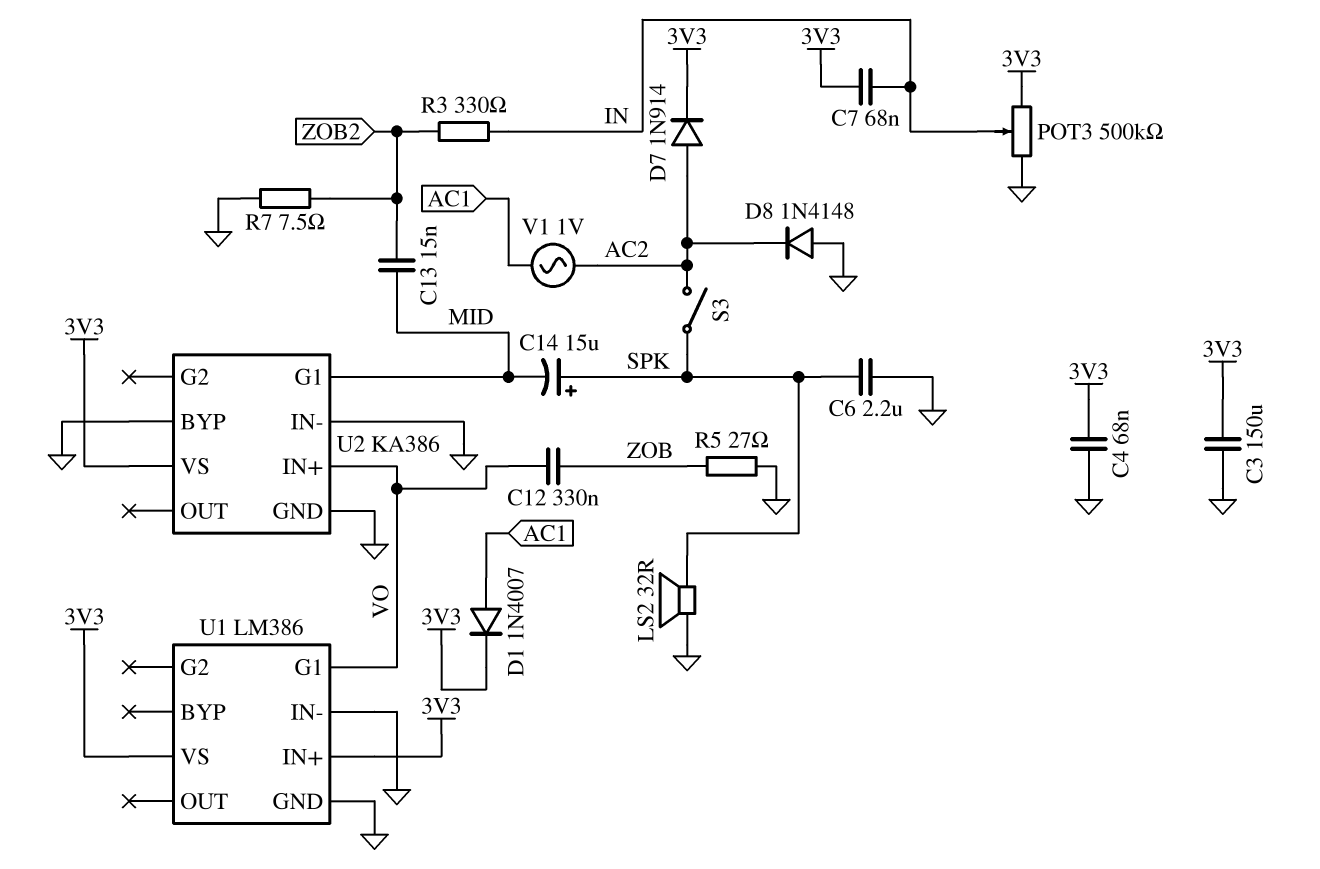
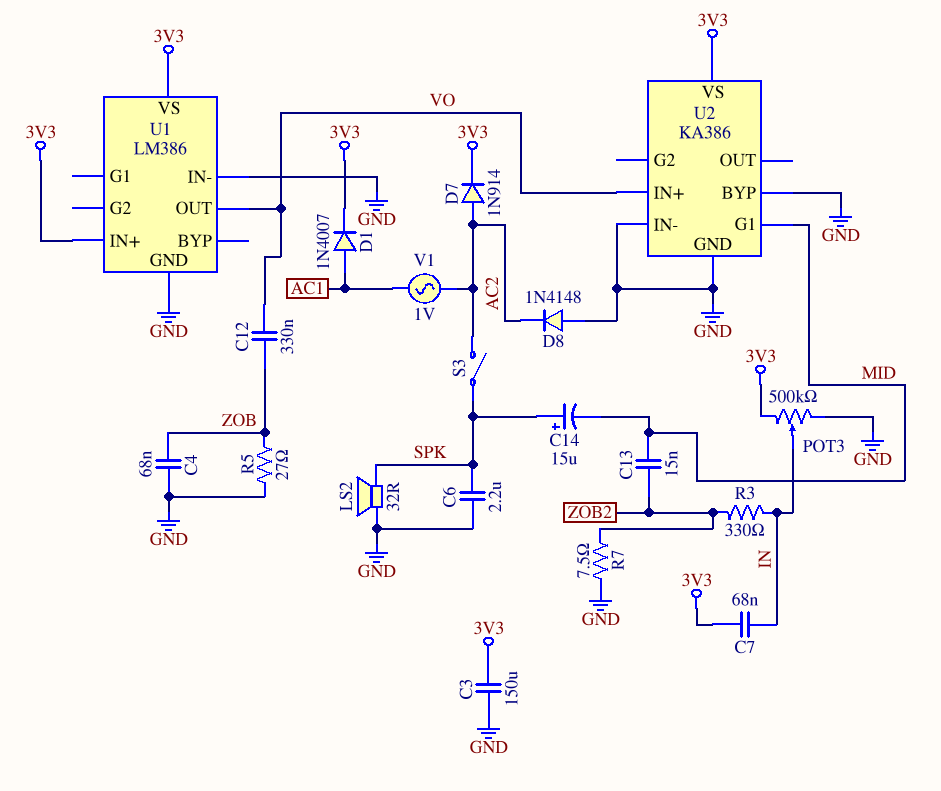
C4: 68nF (3V3, GND) -> 68nF (GND, ZOB)
U1 pin G1: VO -> none
U1 pin OUT: none -> VO

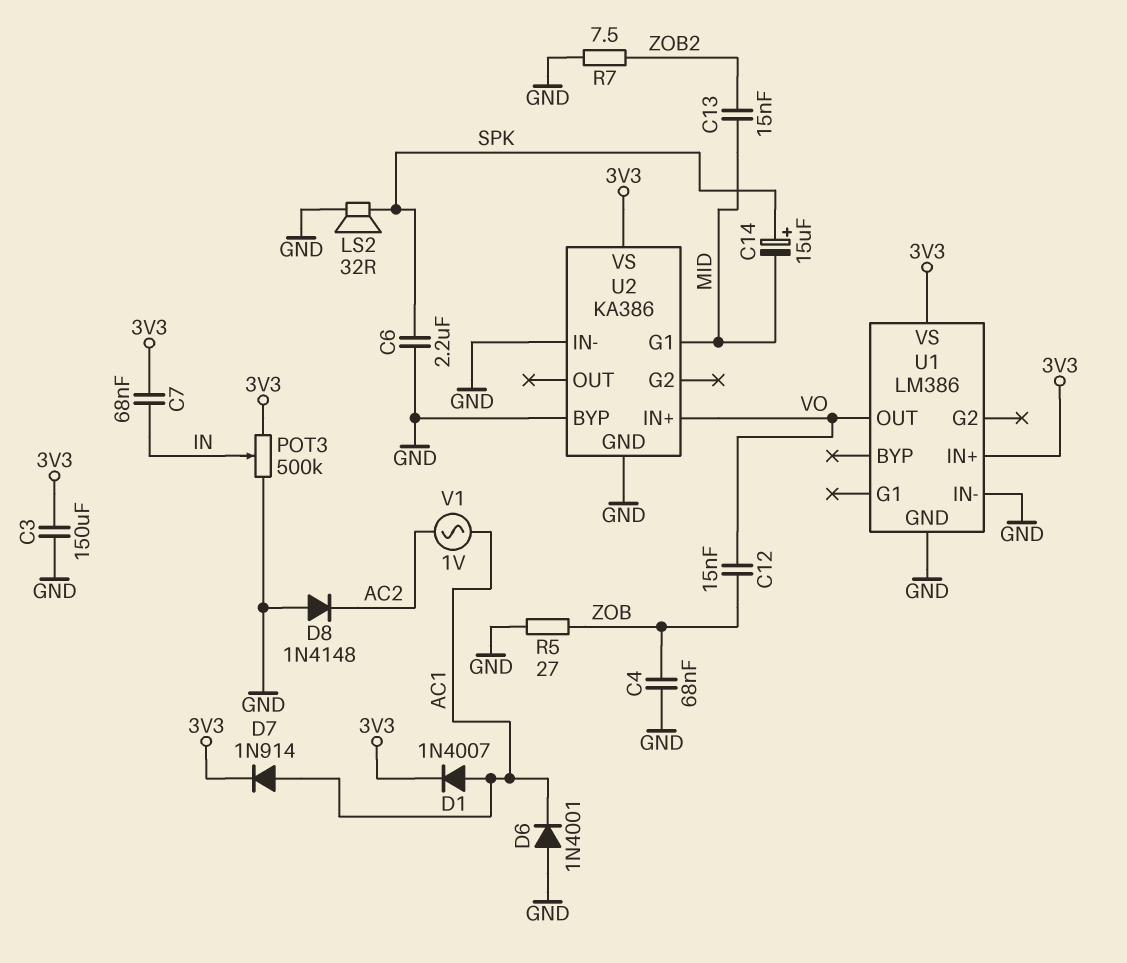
C12: 330nF (VO, ZOB) -> 15nF (VO, ZOB)
D6: none -> diode 1N4001 (A GND, K AC1)
D7: diode 1N914 (A AC2, K 3V3) -> diode 1N914 (A AC1, K 3V3)
R3: 330 (IN, ZOB2) -> none
S3: switch (AC2, SPK) -> none

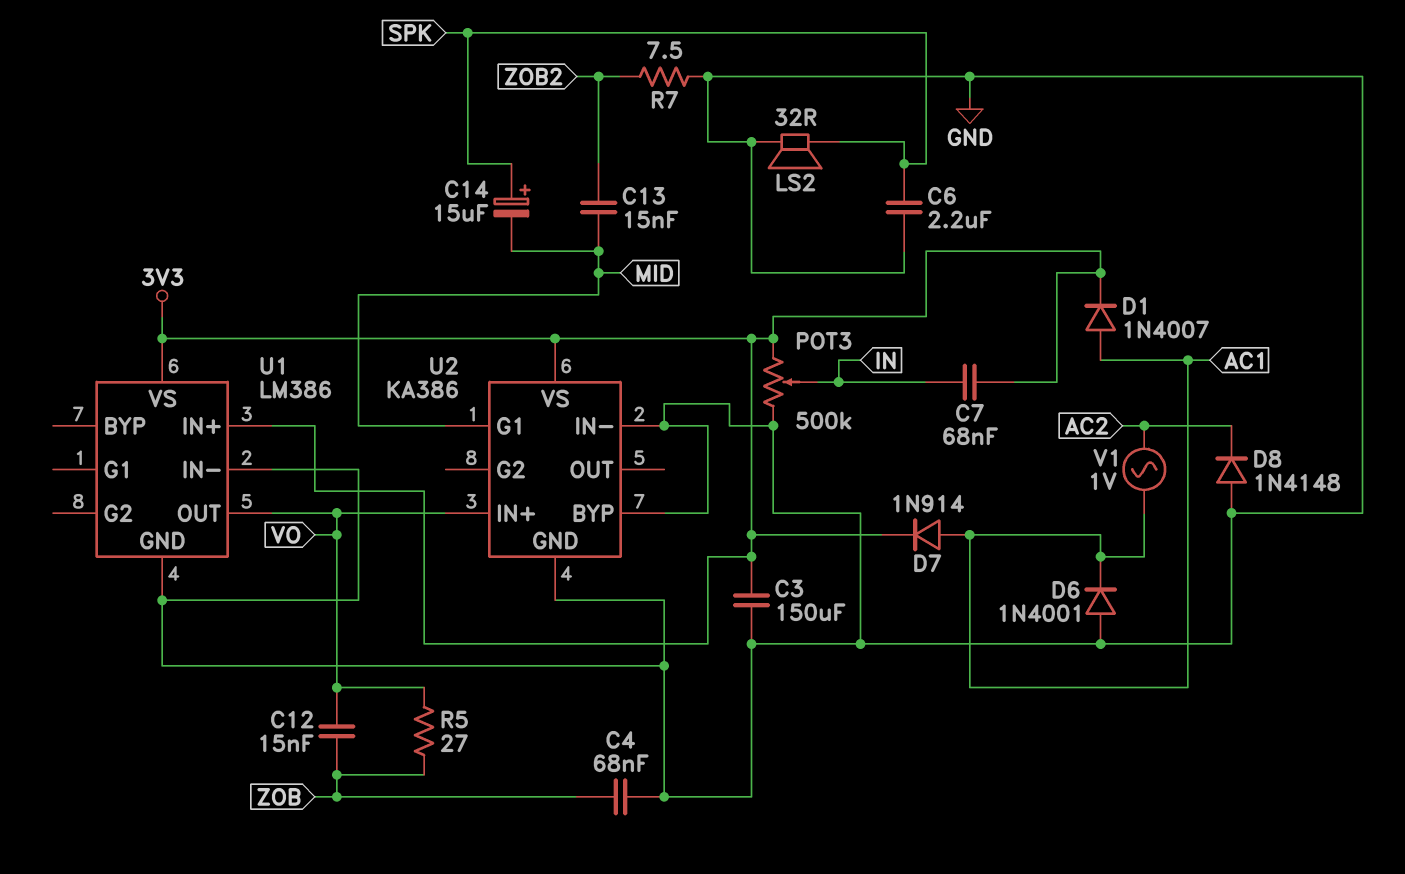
R5: 27 (GND, ZOB) -> 27 (VO, ZOB)

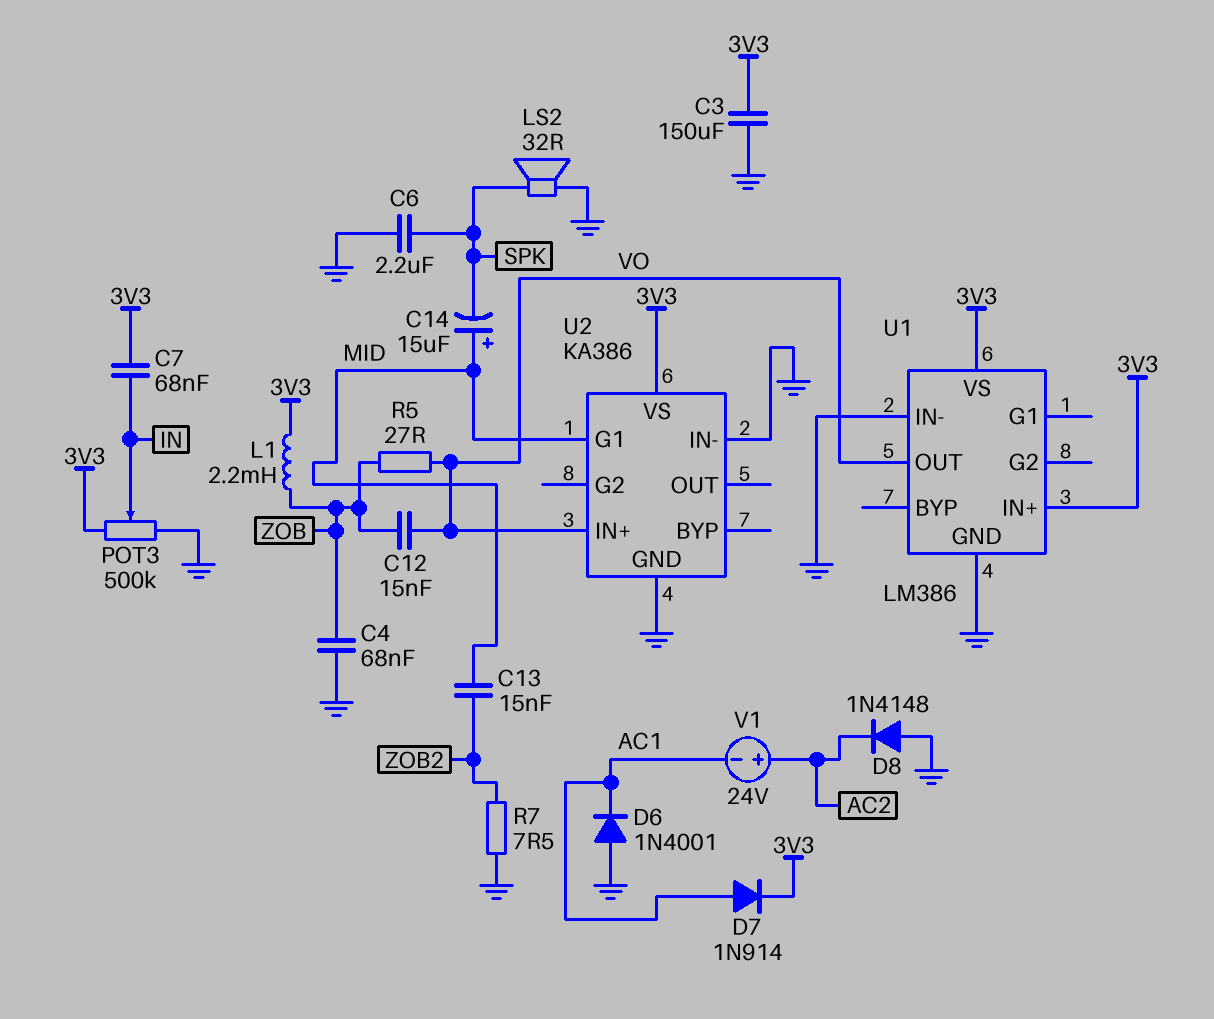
C14: 15uF (plus SPK, minus MID) -> 15uF (plus MID, minus SPK)
D1: diode 1N4007 (A AC1, K 3V3) -> none
L1: none -> 2.2mH (3V3, ZOB)
U2 pin BYP: GND -> none
V1: AC 1V (AC1, AC2) -> 24V (plus AC2, minus AC1)

